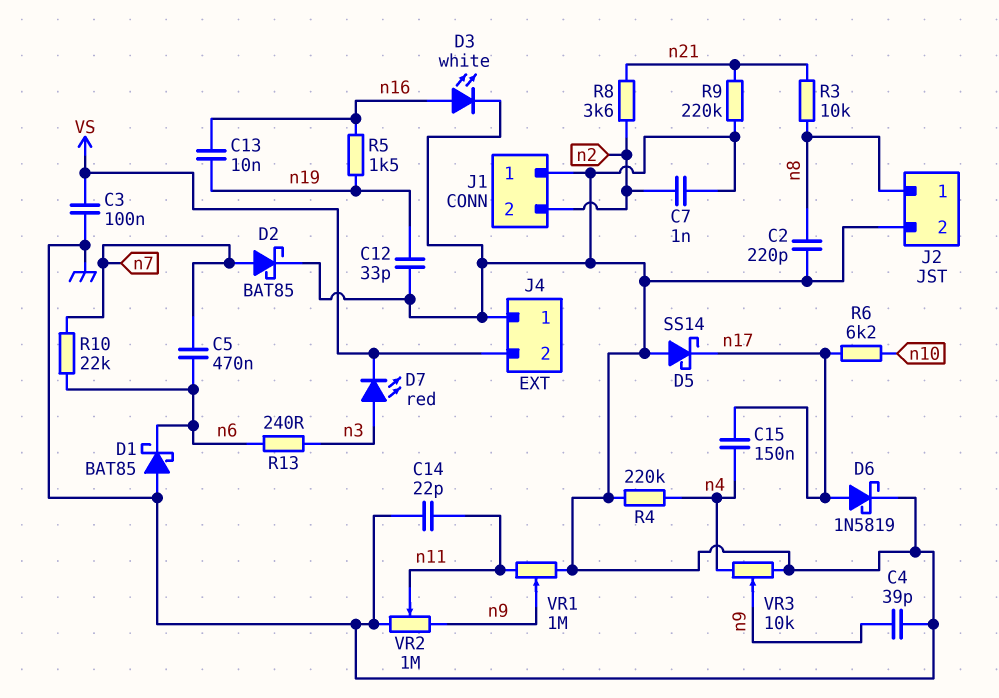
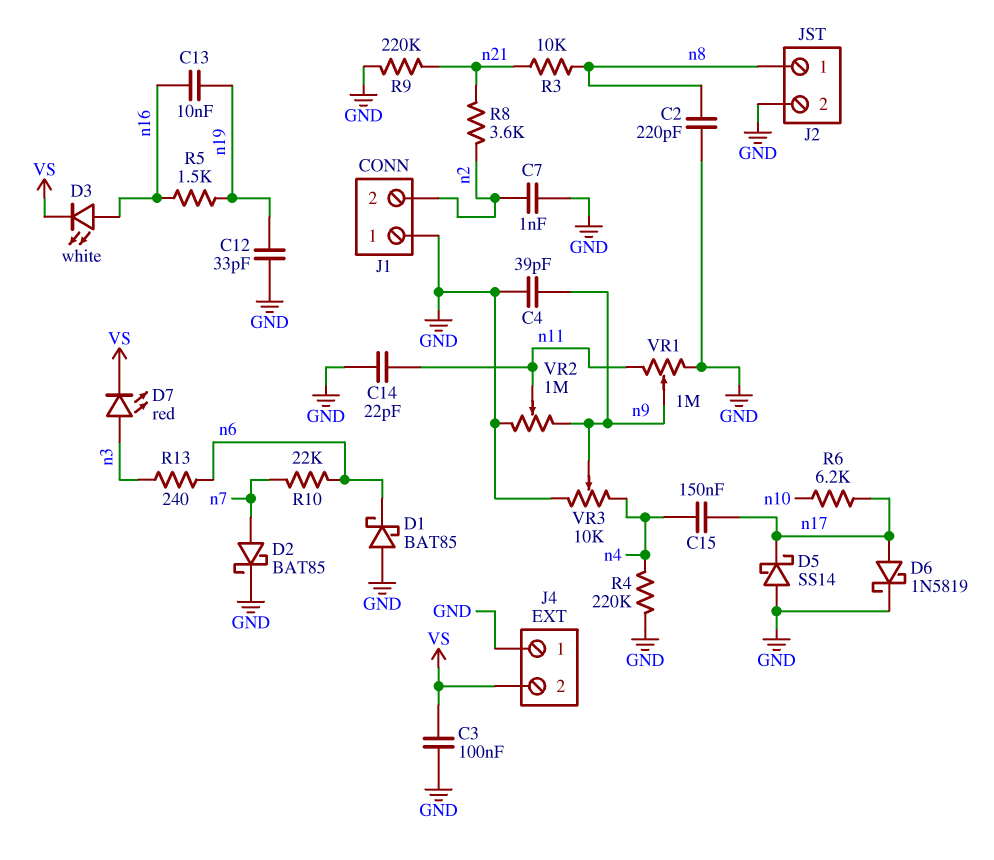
C5: 470nF (n6, n7) -> none
D3: LED white (A n16, K GND) -> LED white (A n16, K VS)

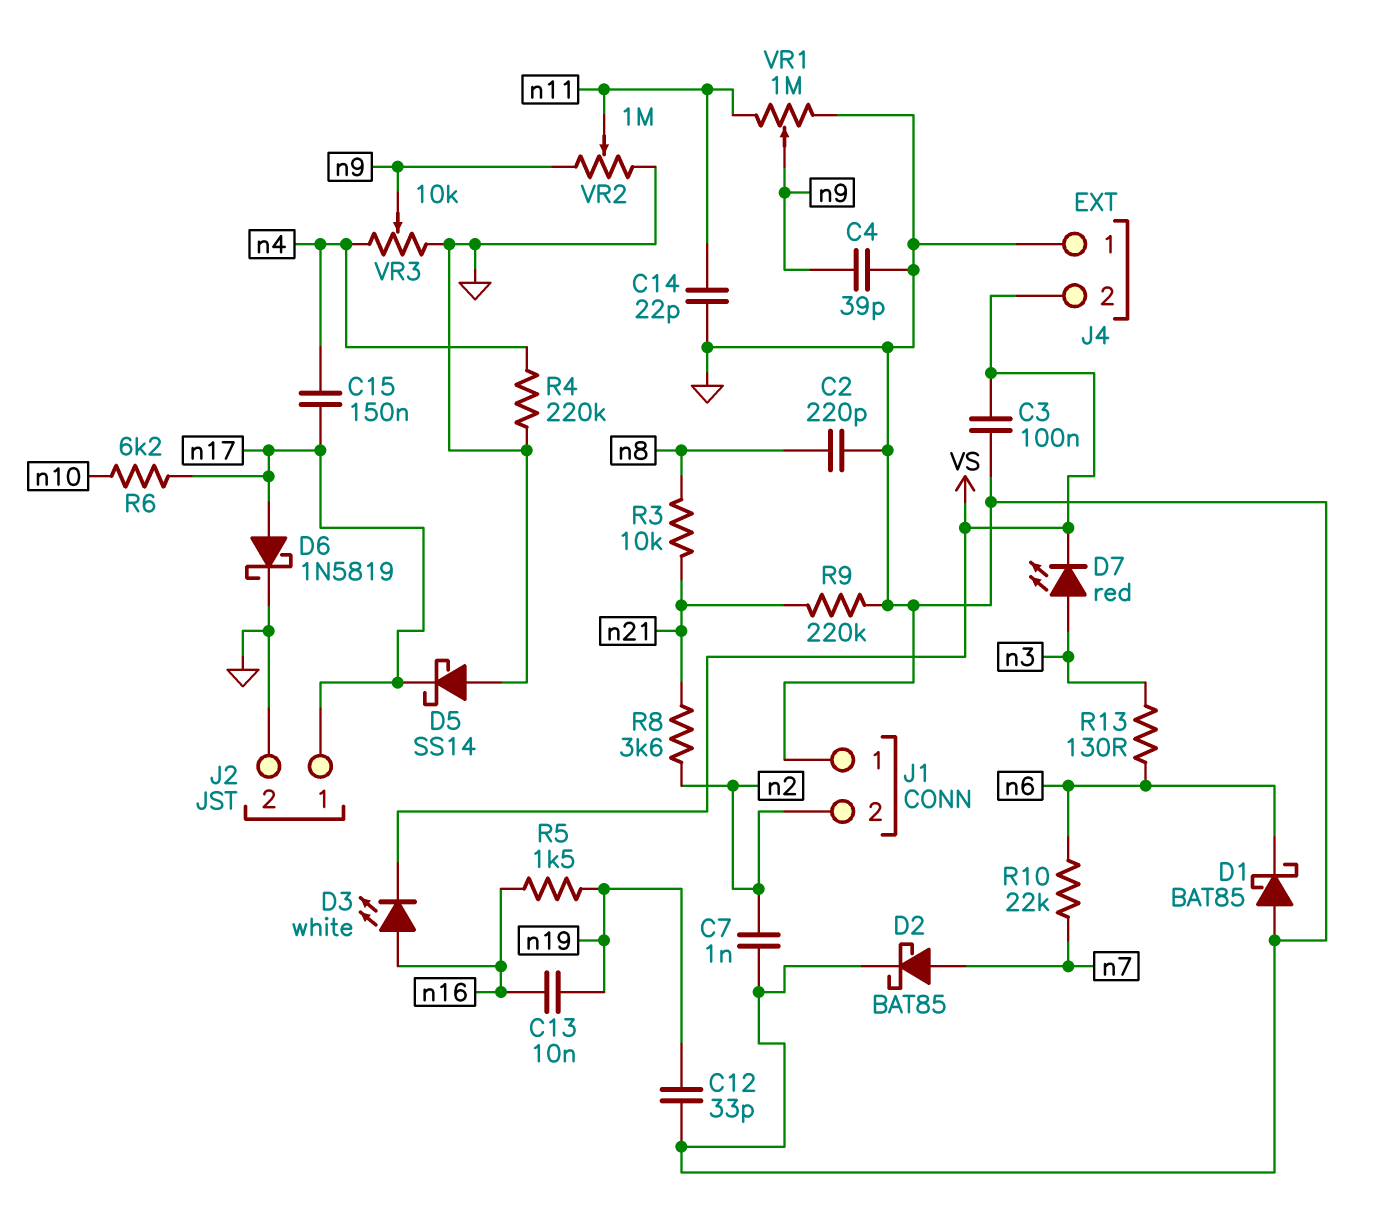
J2 pin 1: n8 -> n17
R13: 240 (n3, n6) -> 130 (n3, n6)

